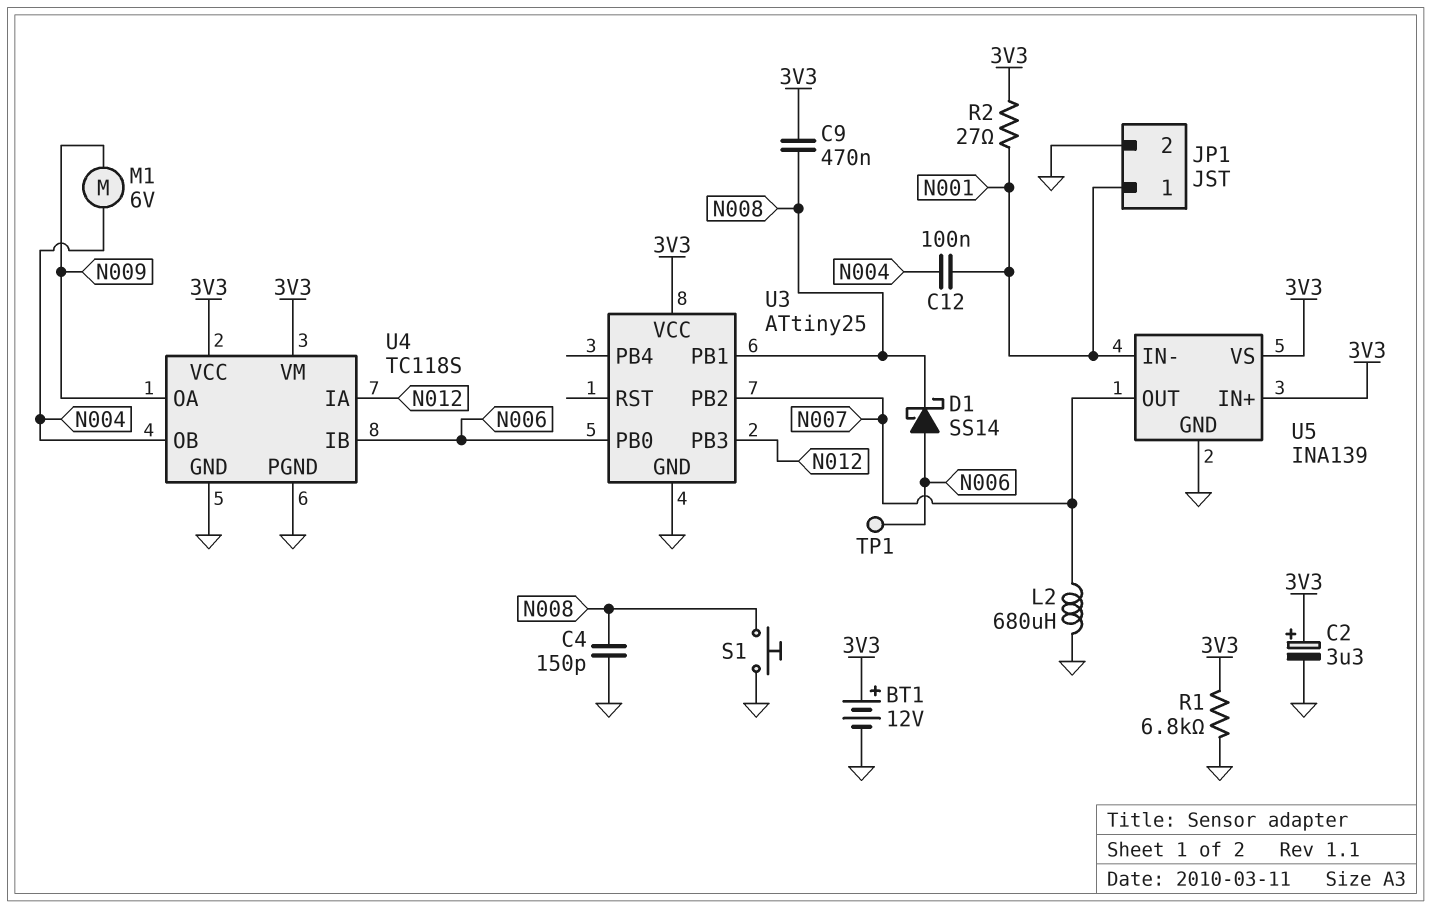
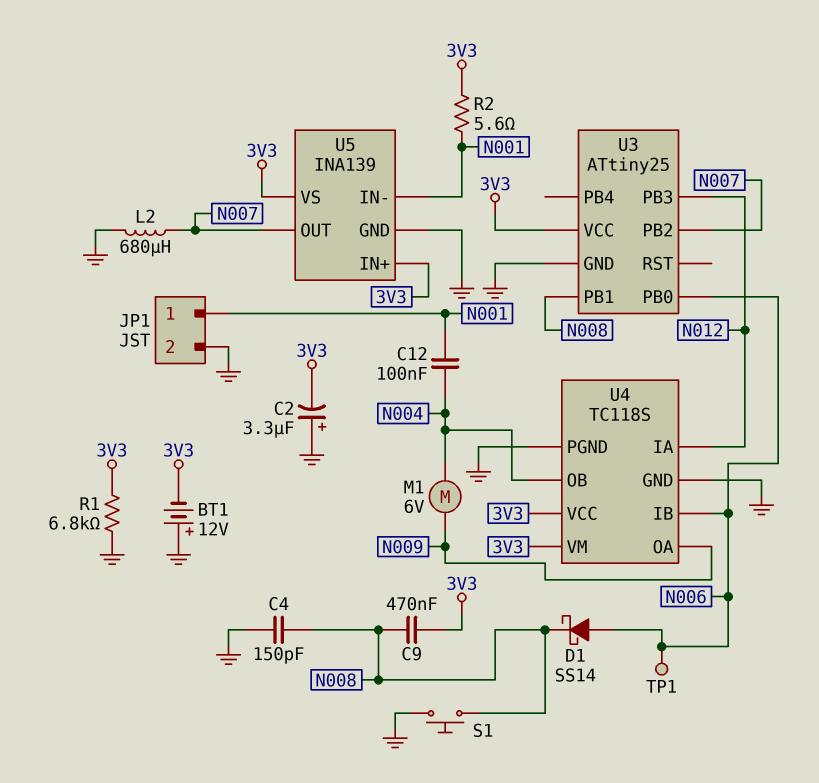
BT1: 12V (plus 3V3, minus GND) -> 12V (plus GND, minus 3V3)
C2: 3.3uF (plus 3V3, minus GND) -> 3.3uF (plus GND, minus 3V3)
R2: 27 (3V3, N001) -> 5.6 (3V3, N001)

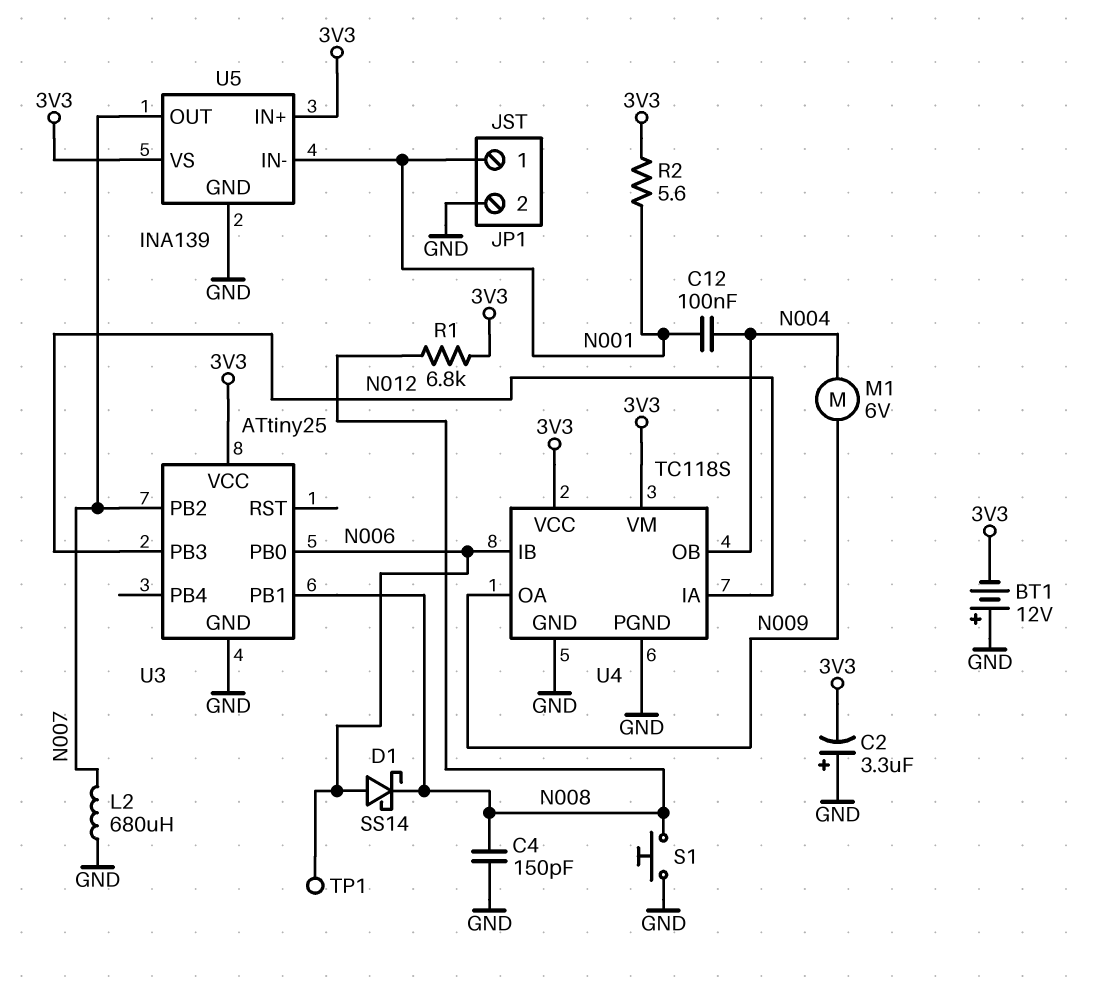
C9: 470nF (3V3, N008) -> none
R1: 6.8k (3V3, GND) -> 6.8k (3V3, N008)

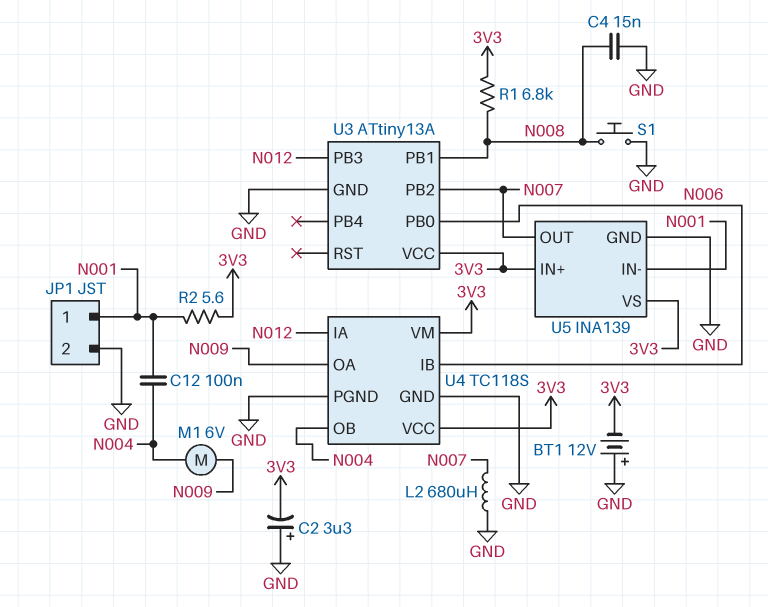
C4: 150pF (GND, N008) -> 15nF (GND, N008)
D1: schottky SS14 (A N006, K N008) -> none
TP1: test point (N006) -> none
U3: ATtiny25 -> ATtiny13A

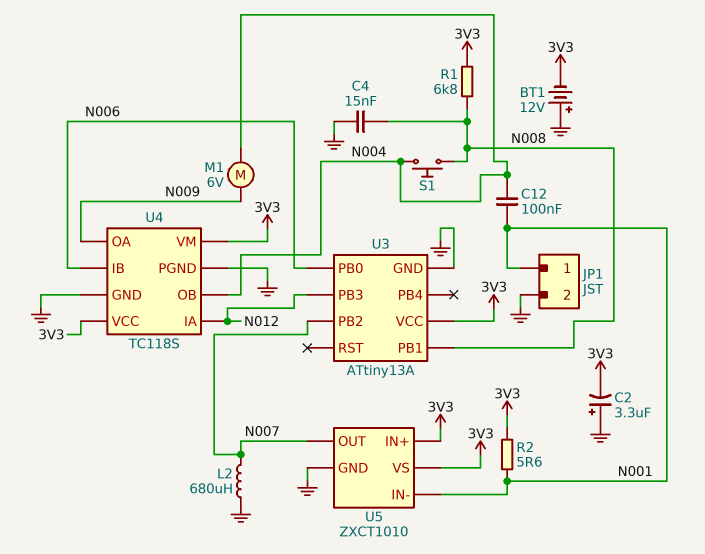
S1: button (GND, N008) -> button (N004, N008)
U5: INA139 -> ZXCT1010

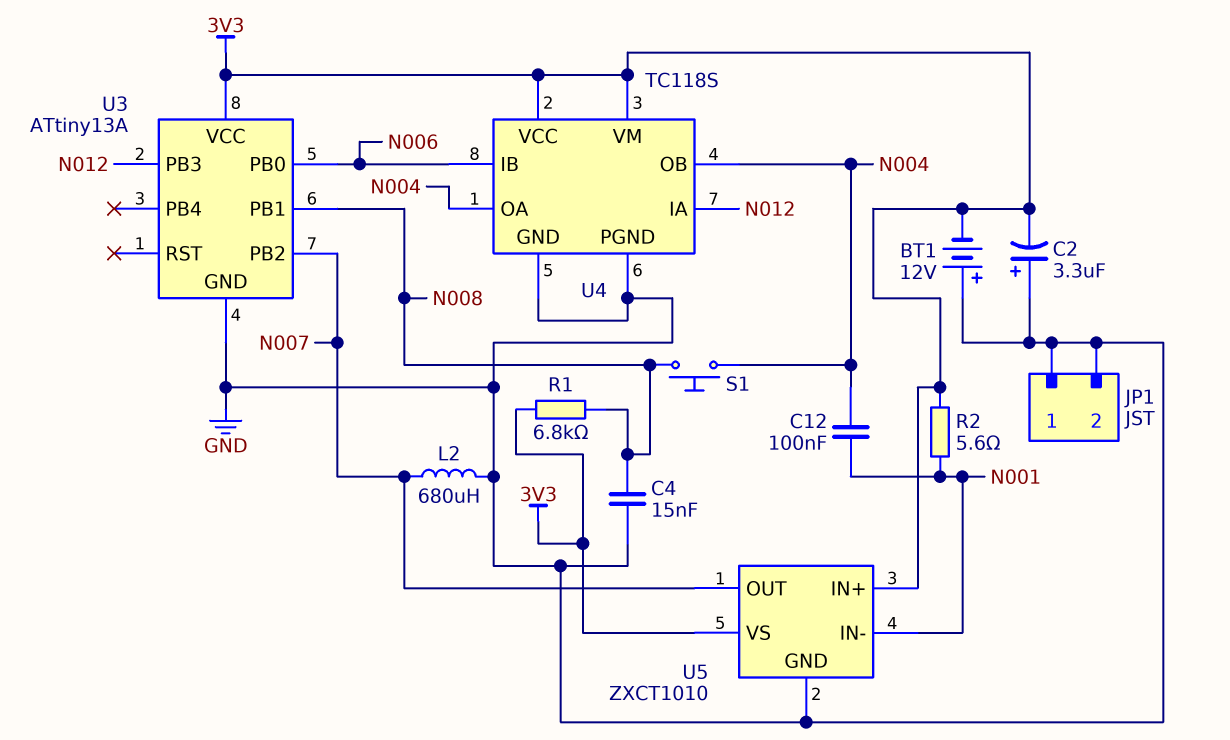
JP1 pin 1: N001 -> GND
M1: motor 6V (N004, N009) -> none
U4 pin OA: N009 -> N004

